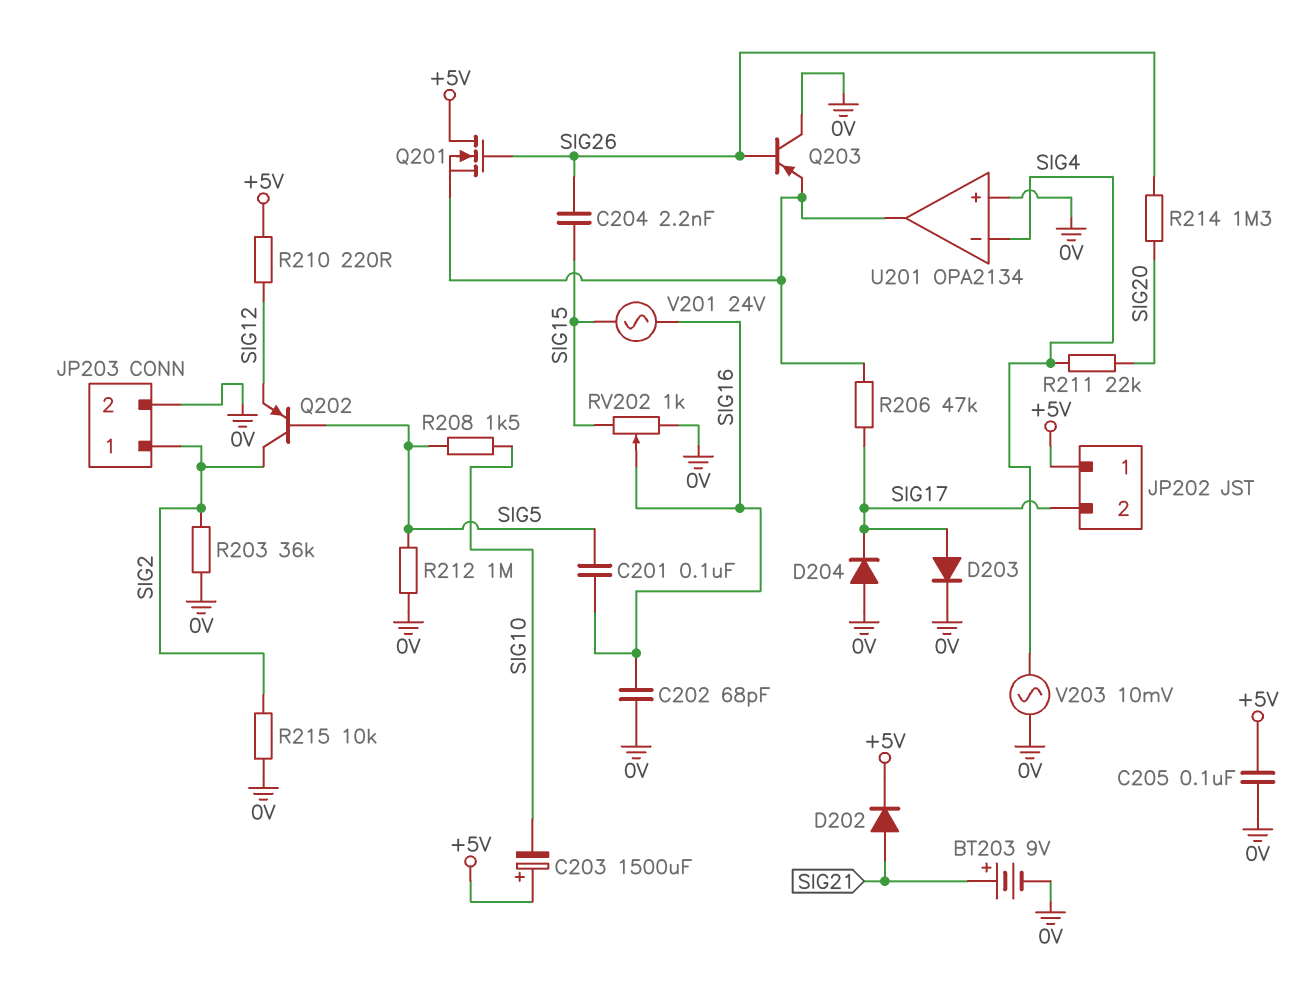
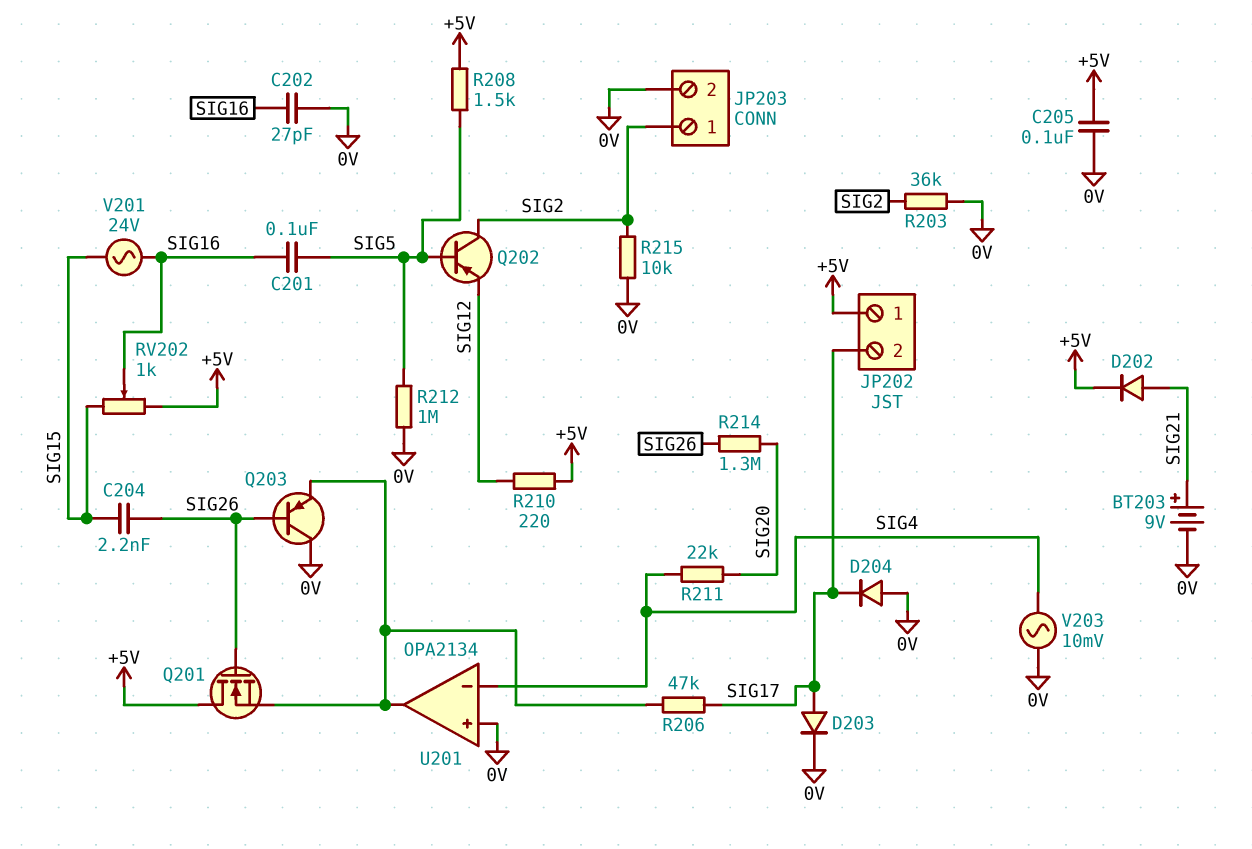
C202: 68pF (0V, SIG16) -> 27pF (0V, SIG16)
C203: 1500uF (plus +5V, minus SIG10) -> none
R208: 1.5k (SIG5, SIG10) -> 1.5k (+5V, SIG5)
RV202: 1k (0V, SIG15, wiper SIG16) -> 1k (+5V, SIG15, wiper SIG16)

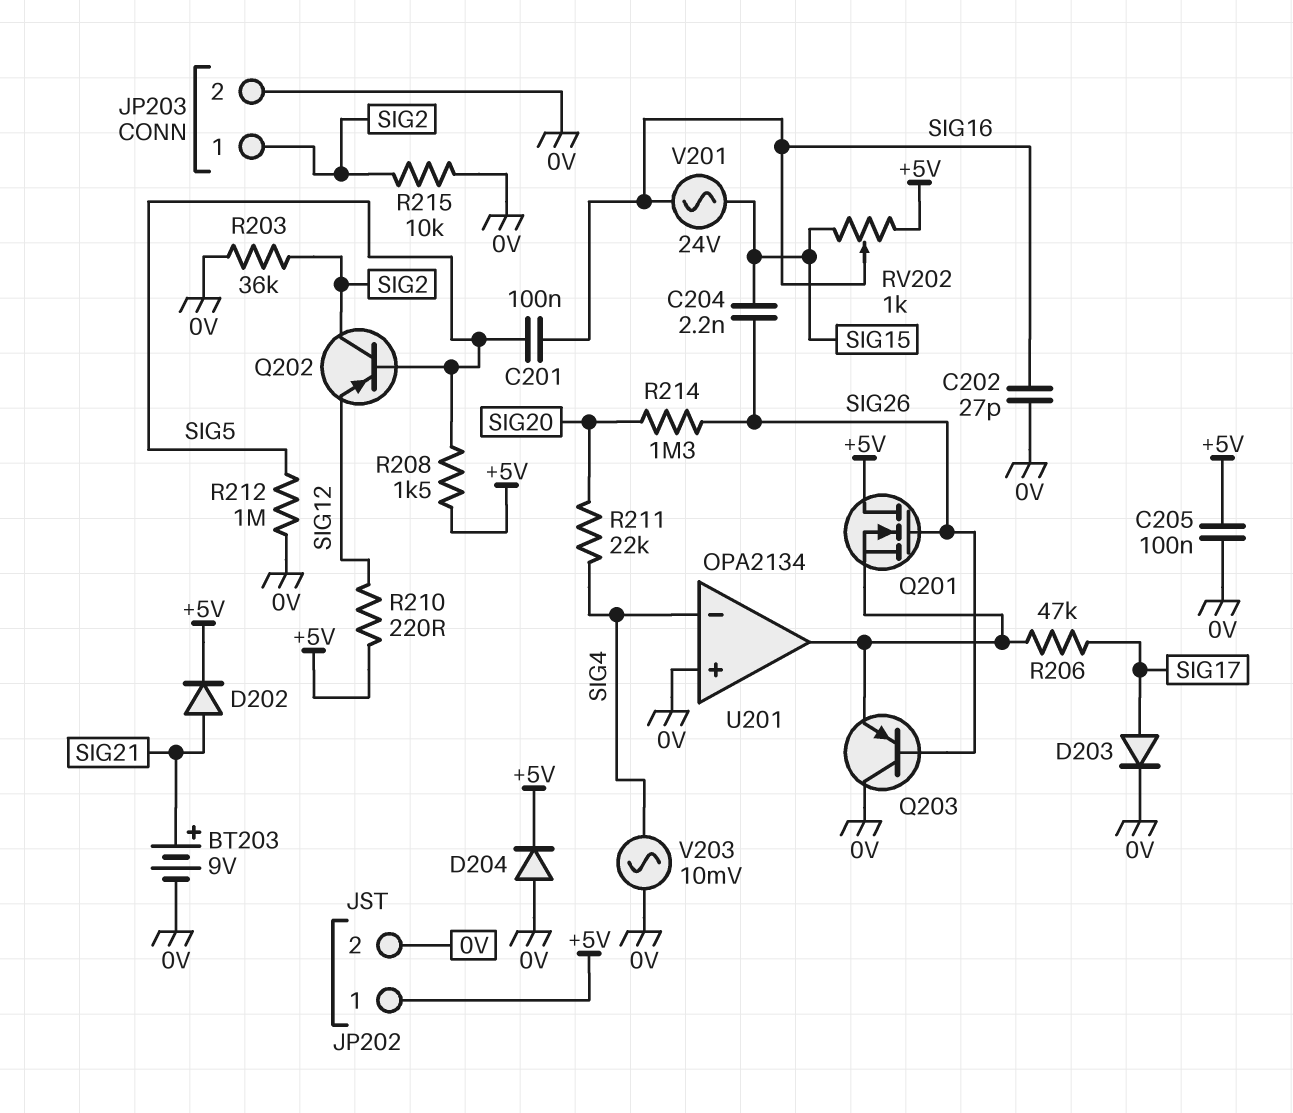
D204: diode (A 0V, K SIG17) -> diode (A 0V, K +5V)
JP202 pin 2: SIG17 -> 0V

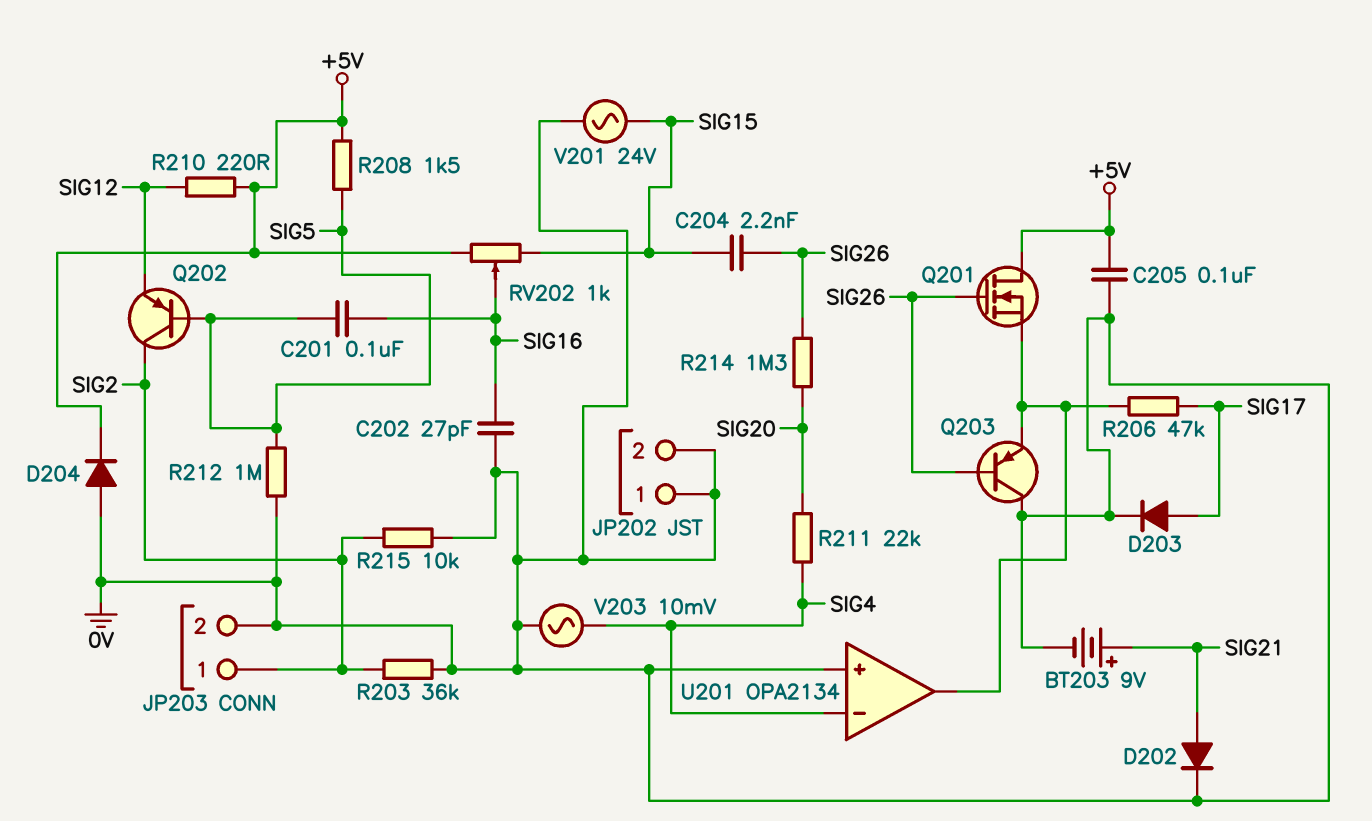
D202: diode (A SIG21, K +5V) -> diode (A SIG21, K 0V)
JP202 pin 1: +5V -> 0V
V201: AC 24V (SIG15, SIG16) -> AC 24V (0V, SIG15)

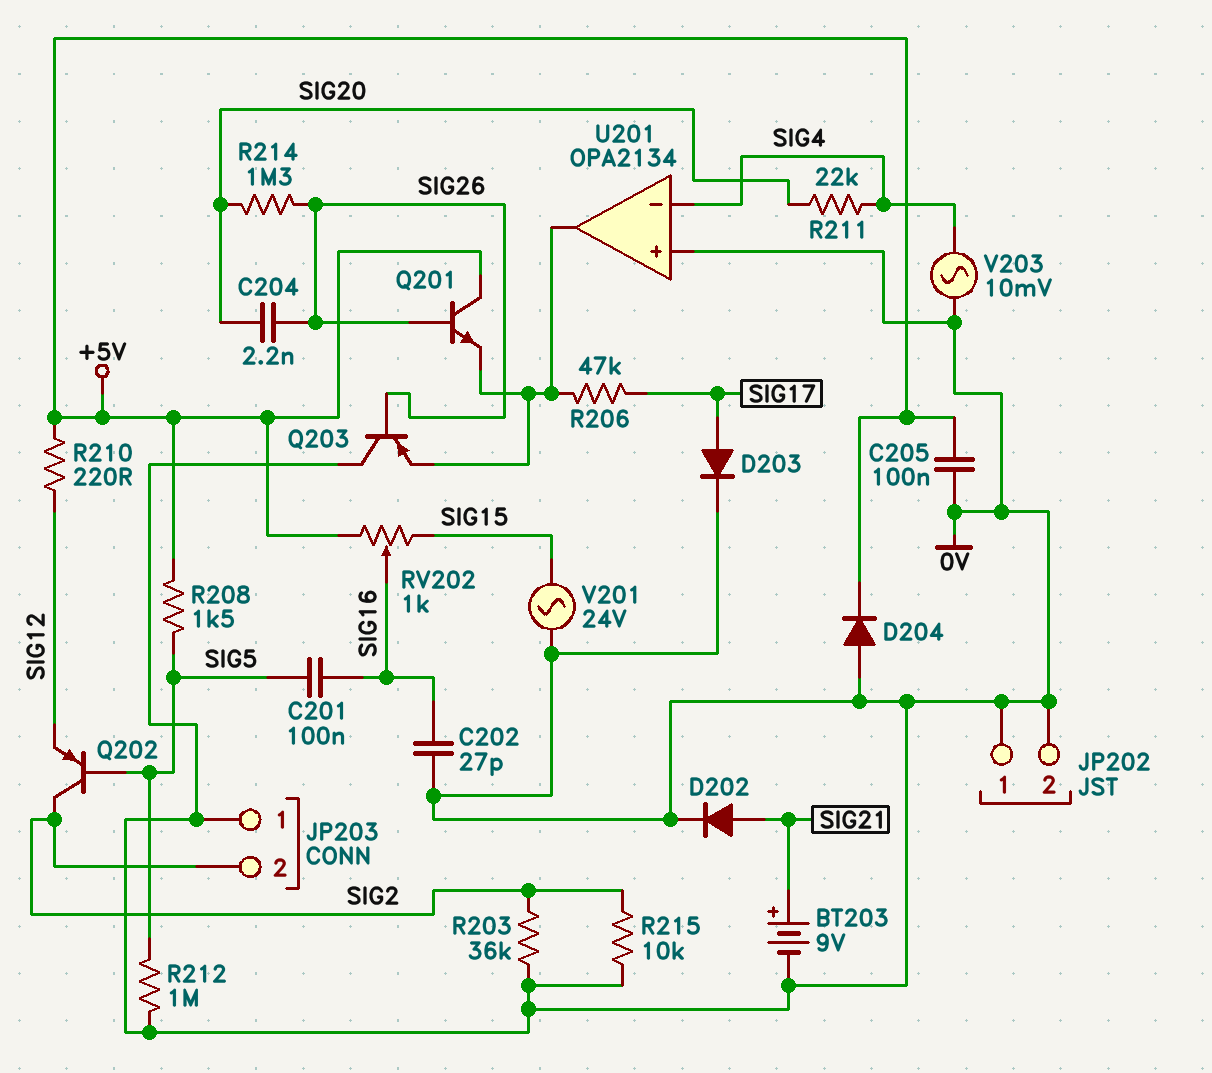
C204: 2.2nF (SIG15, SIG26) -> 2.2nF (SIG20, SIG26)
JP203 pin 1: SIG2 -> 0V
JP203 pin 2: 0V -> SIG2
Q201: NMOS (G SIG26, D +5V, S U201/out) -> NPN (B SIG26, C +5V, E U201/out)

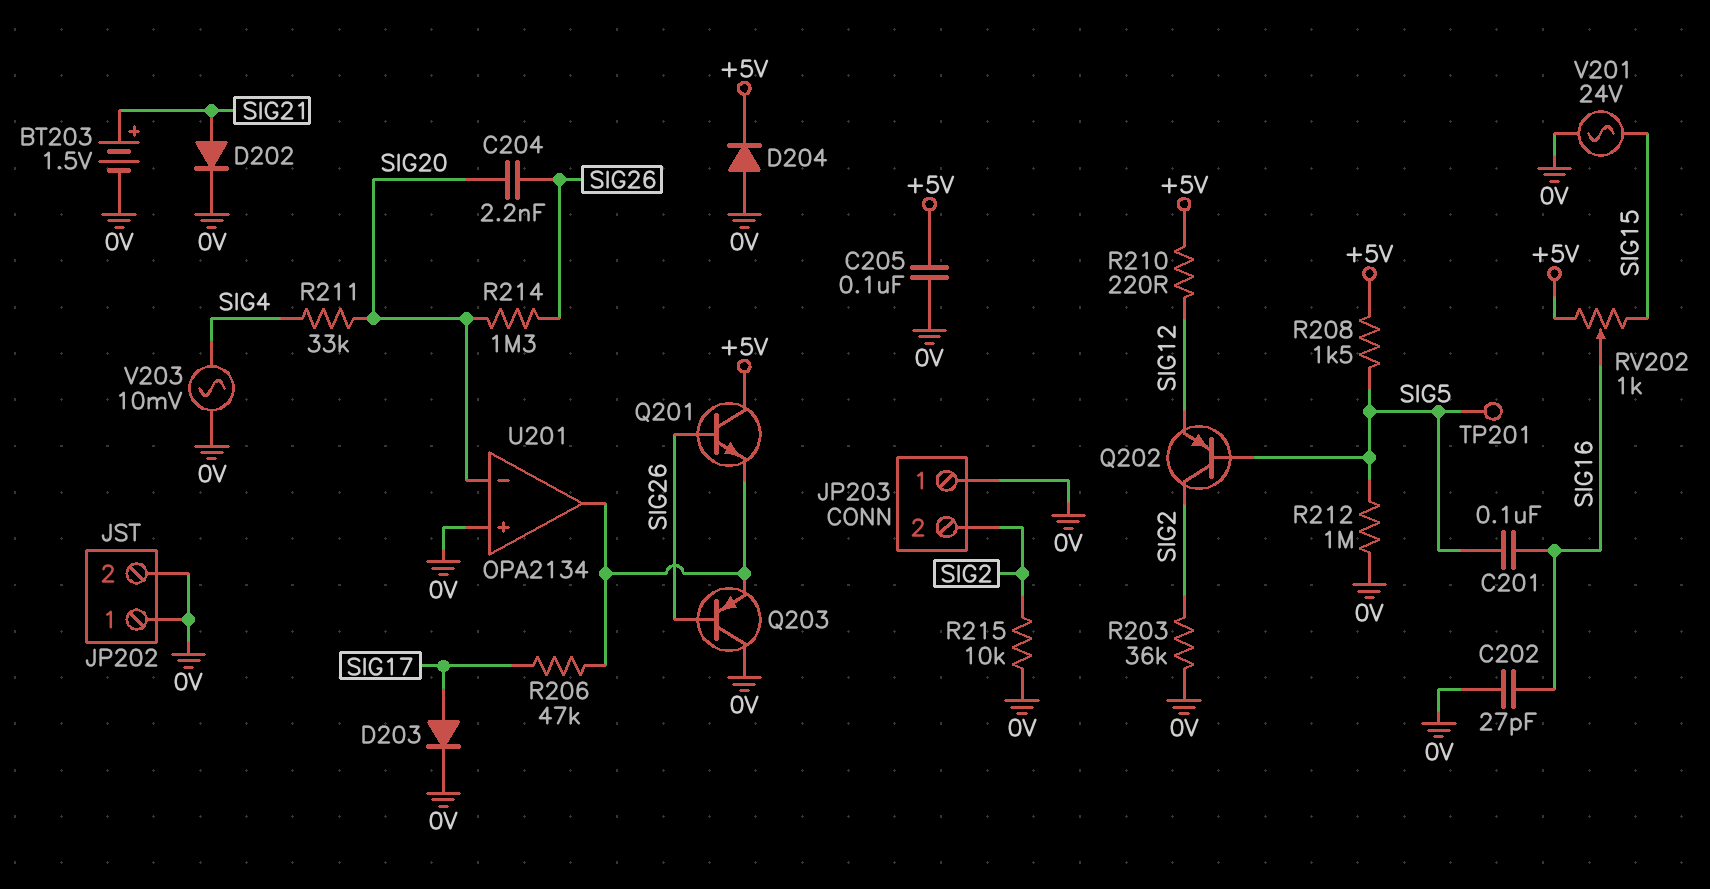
BT203: 9V (plus SIG21, minus 0V) -> 1.5V (plus SIG21, minus 0V)
R211: 22k (SIG4, SIG20) -> 33k (SIG4, SIG20)
TP201: none -> test point (SIG5)
U201 pin in-: SIG4 -> SIG20

